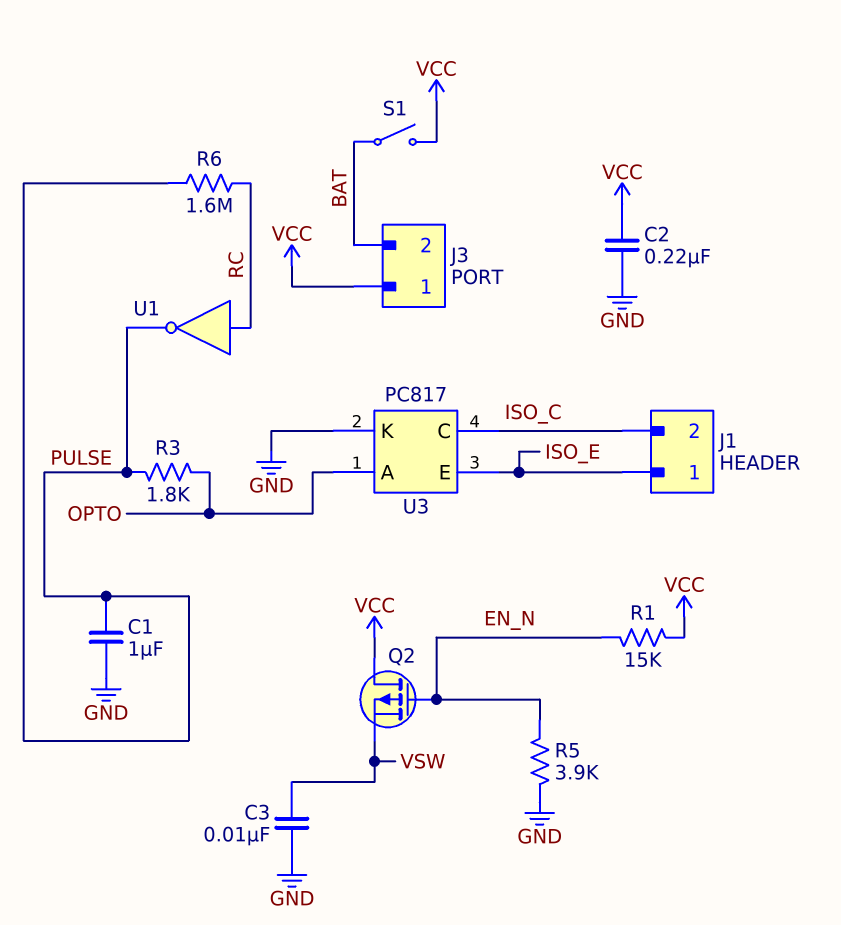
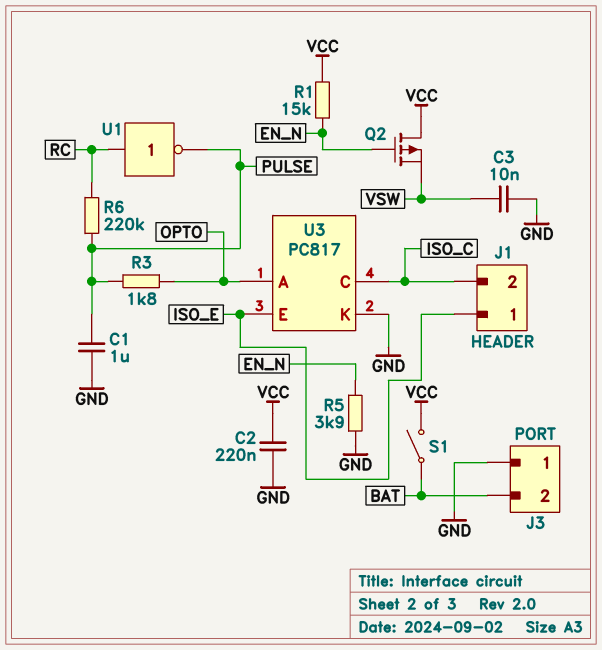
J3 pin 1: VCC -> GND
R6: 1.6M (PULSE, RC) -> 220k (PULSE, RC)

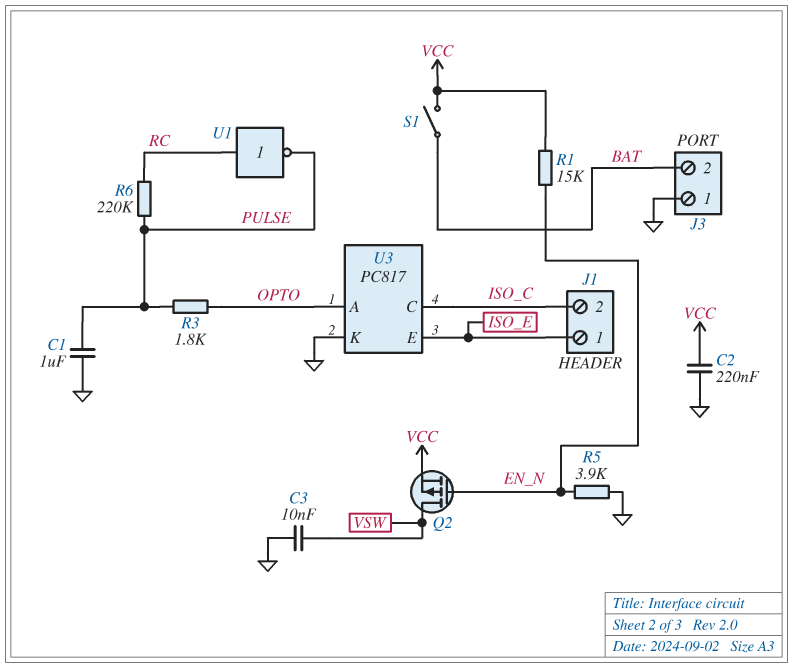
Q2: PMOS (G EN_N, D VCC, S VSW) -> PMOS (G EN_N, D VSW, S VCC)

